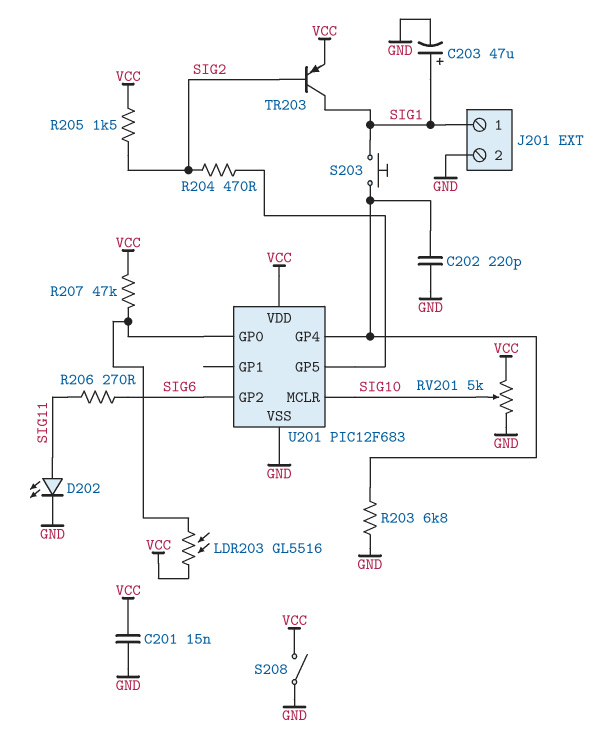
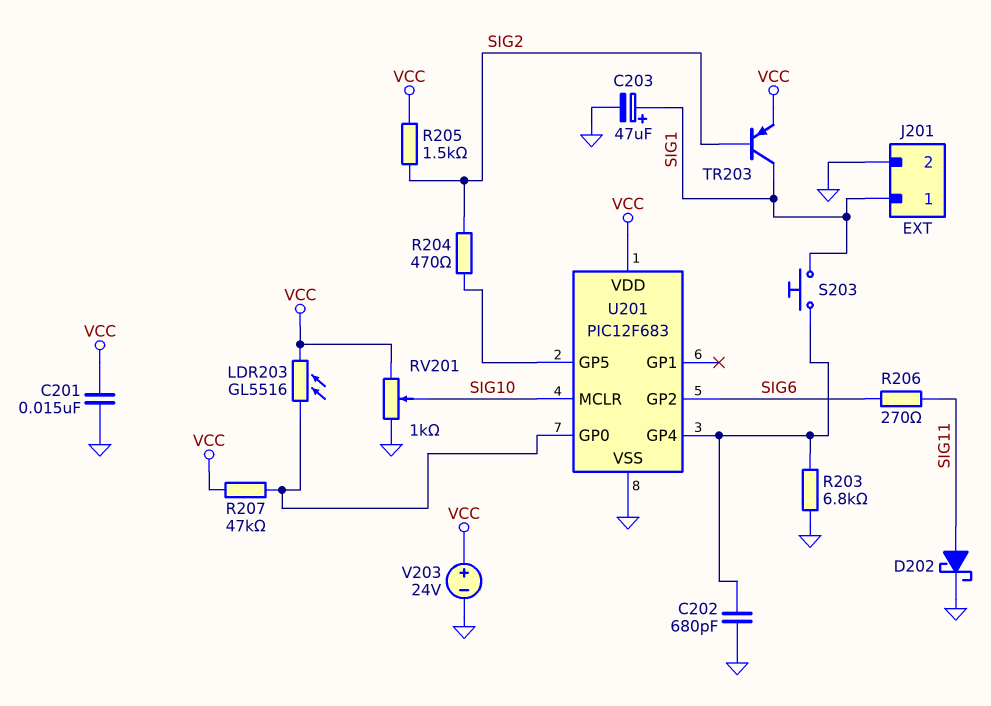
C202: 220pF (GND, U201/GP4) -> 680pF (GND, U201/GP4)
D202: LED (A SIG11, K GND) -> schottky (A SIG11, K GND)
RV201: 5k (GND, VCC, wiper SIG10) -> 1k (GND, VCC, wiper SIG10)
S208: switch (GND, VCC) -> none
V203: none -> 24V (plus VCC, minus GND)

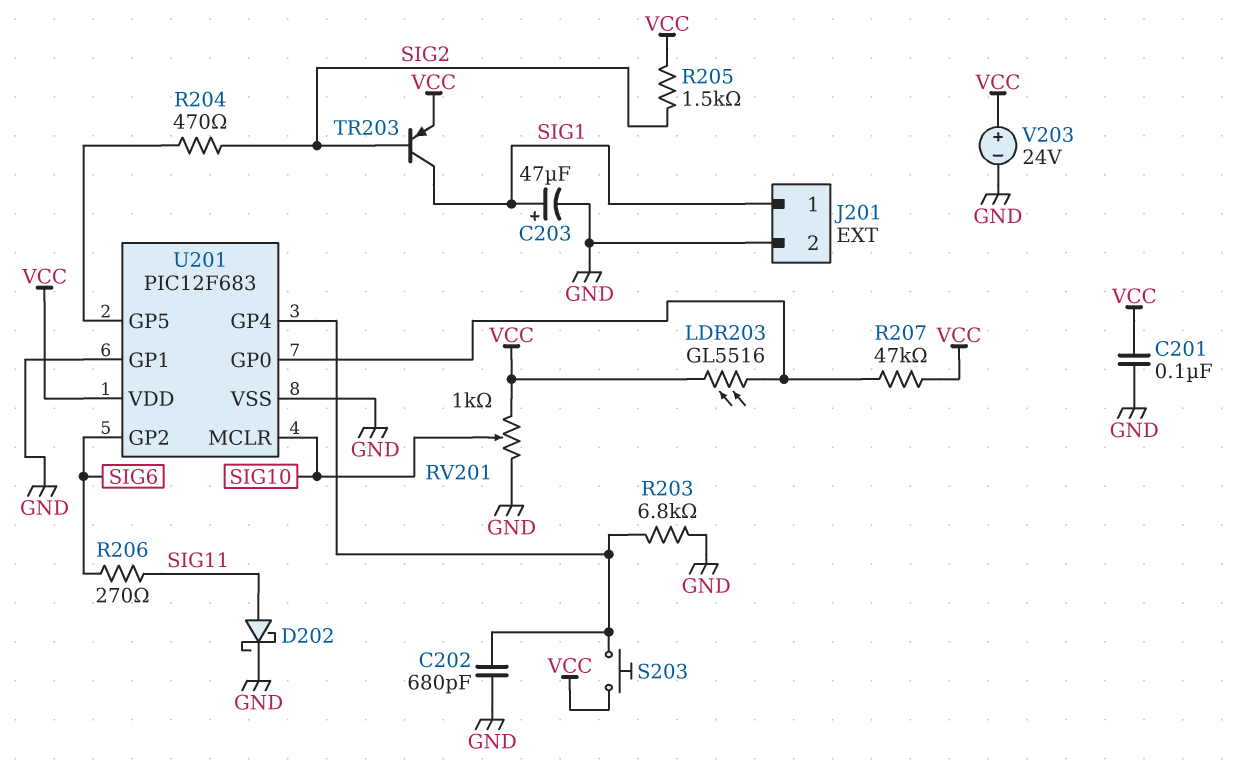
C201: 15nF (GND, VCC) -> 100nF (GND, VCC)
S203: button (SIG1, U201/GP4) -> button (U201/GP4, VCC)
U201 pin GP1: none -> GND

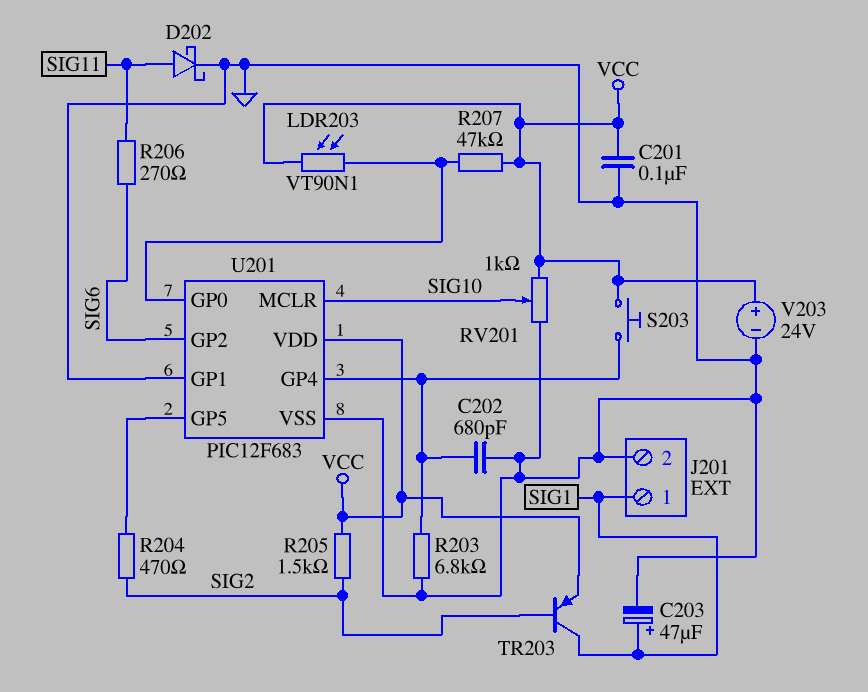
LDR203: GL5516 (U201/GP0, VCC) -> VT90N1 (U201/GP0, VCC)

